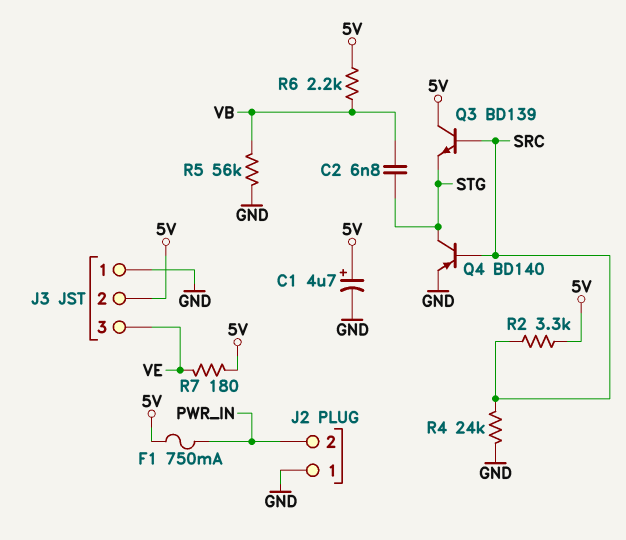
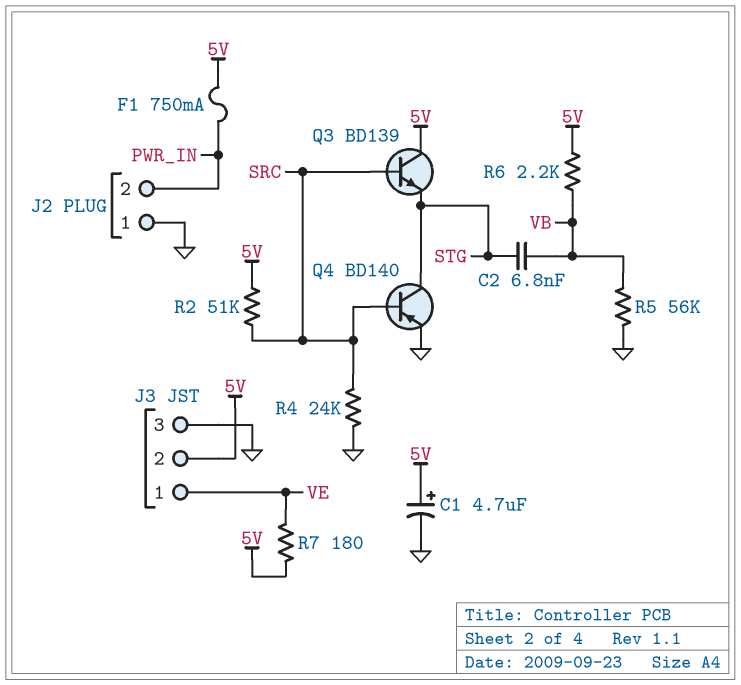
J3 pin 1: GND -> VE
J3 pin 3: VE -> GND
R2: 3.3k (5V, SRC) -> 51k (5V, SRC)

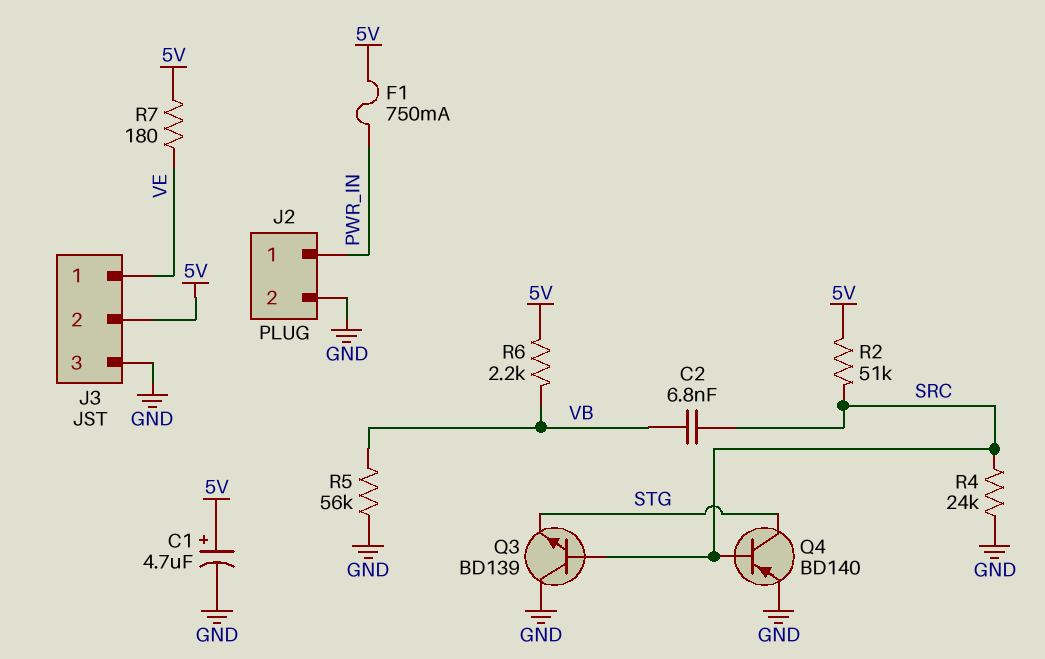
C2: 6.8nF (STG, VB) -> 6.8nF (SRC, VB)
J2 pin 1: GND -> PWR_IN
J2 pin 2: PWR_IN -> GND
Q3: NPN BD139 (B SRC, C 5V, E STG) -> NPN BD139 (B SRC, C GND, E STG)

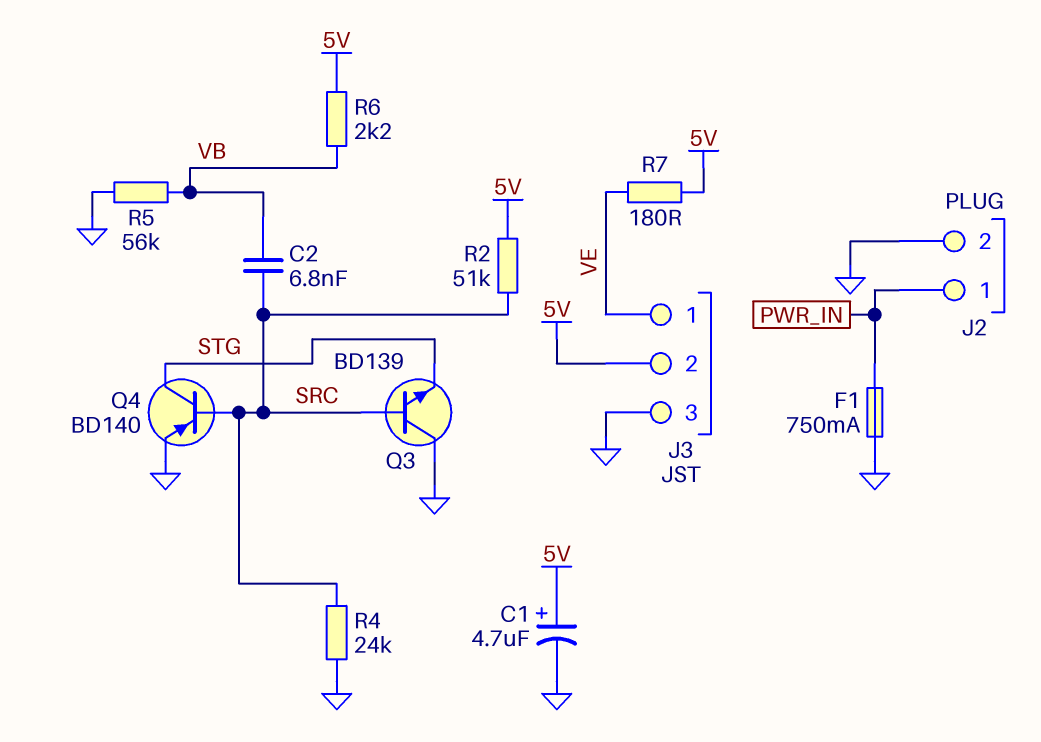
F1: 750mA (5V, PWR_IN) -> 750mA (GND, PWR_IN)

